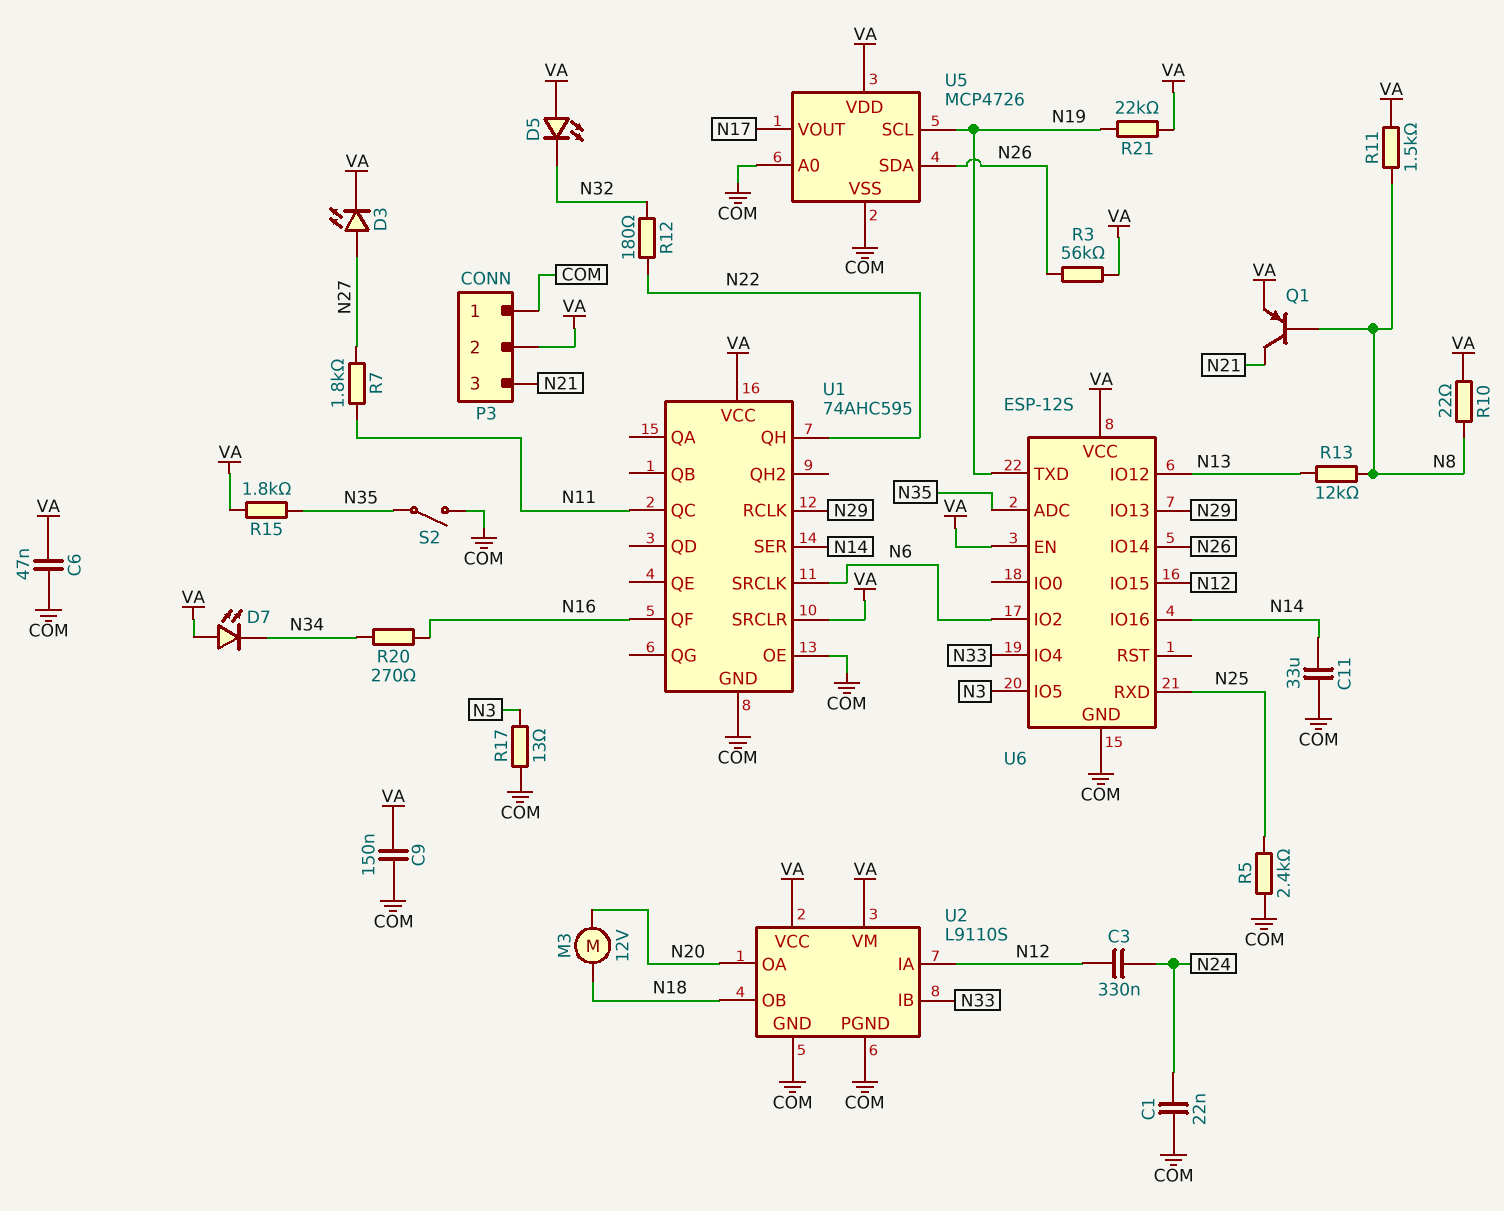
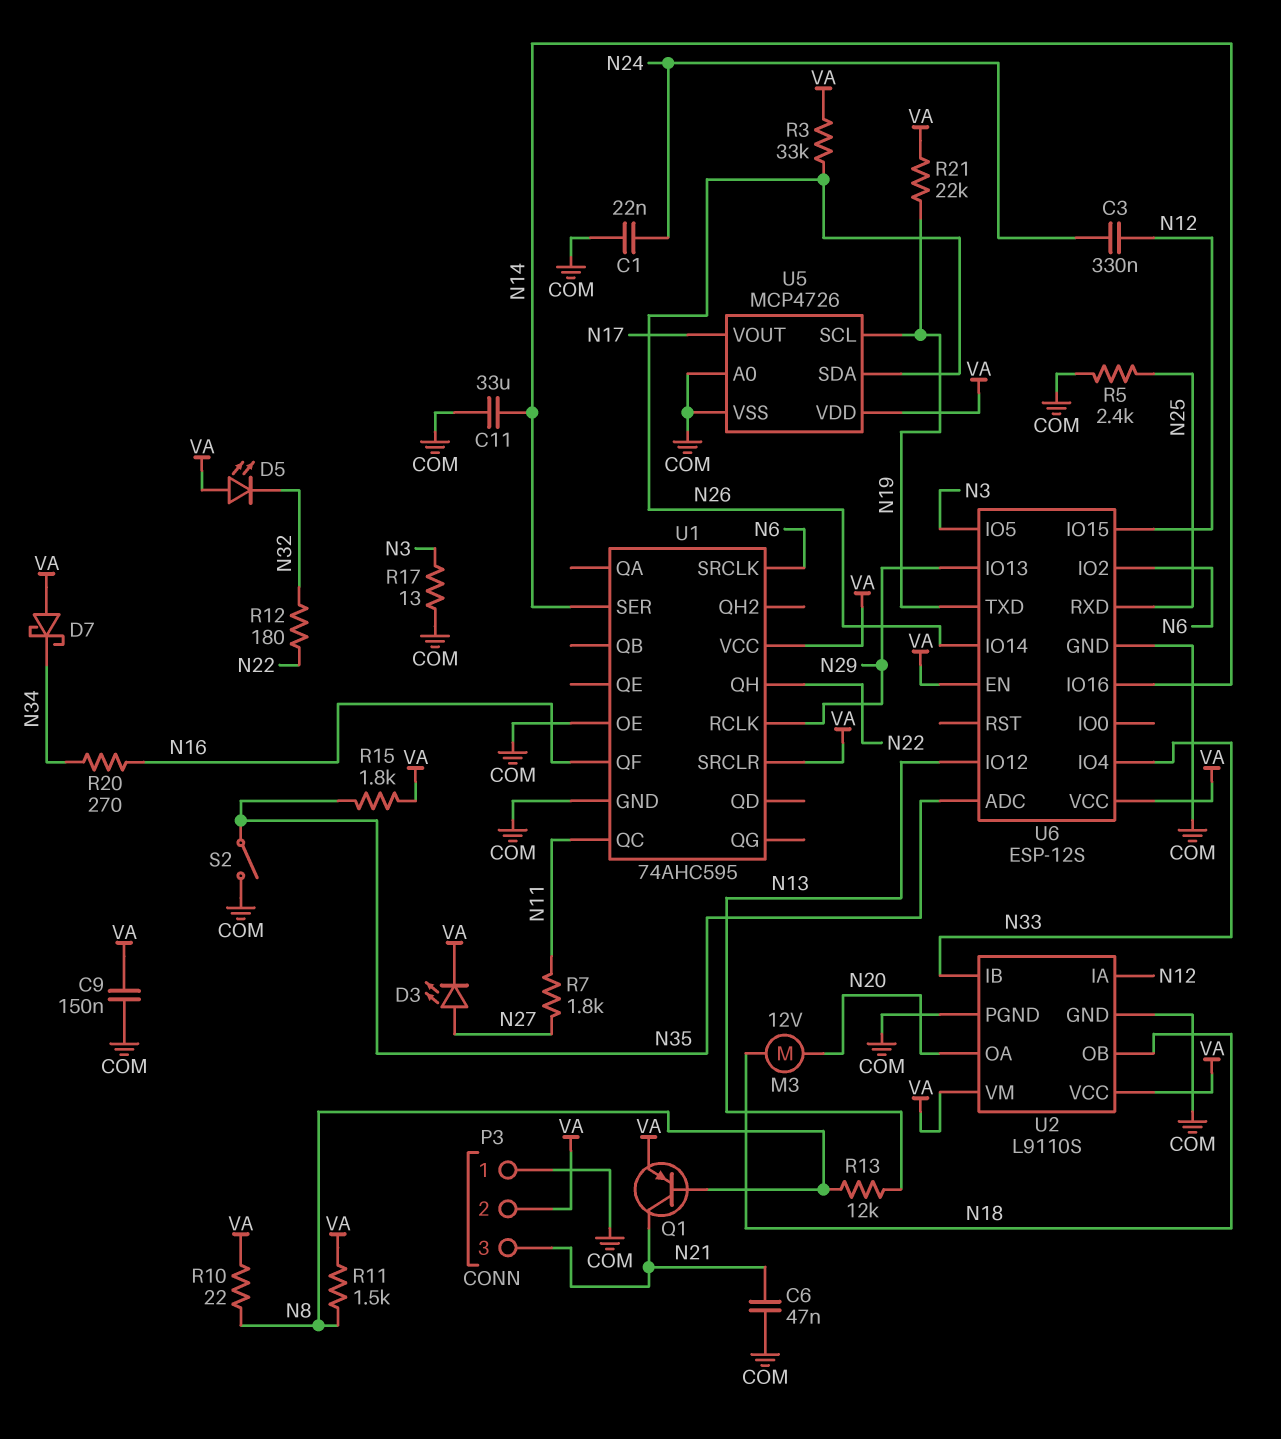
C6: 47nF (COM, VA) -> 47nF (COM, N21)
D7: LED (A VA, K N34) -> schottky (A VA, K N34)
R3: 56k (N26, VA) -> 33k (N26, VA)

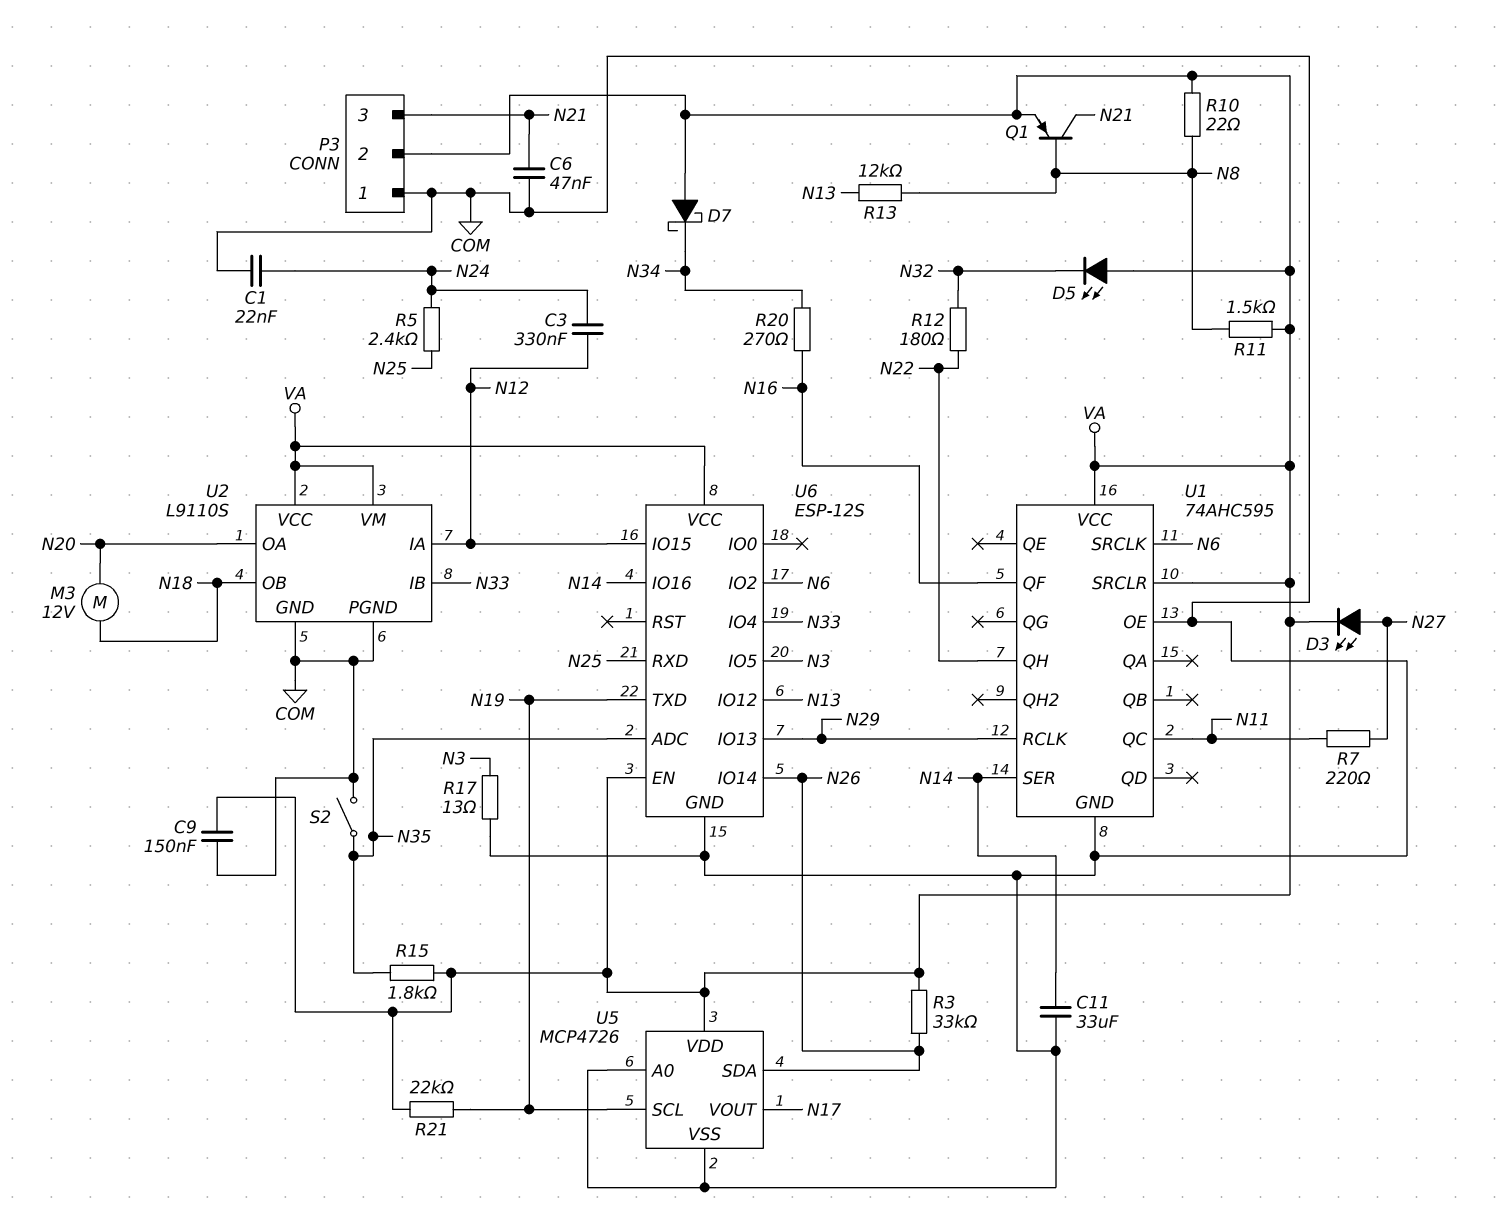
R5: 2.4k (COM, N25) -> 2.4k (N24, N25)
R7: 1.8k (N11, N27) -> 220 (N11, N27)

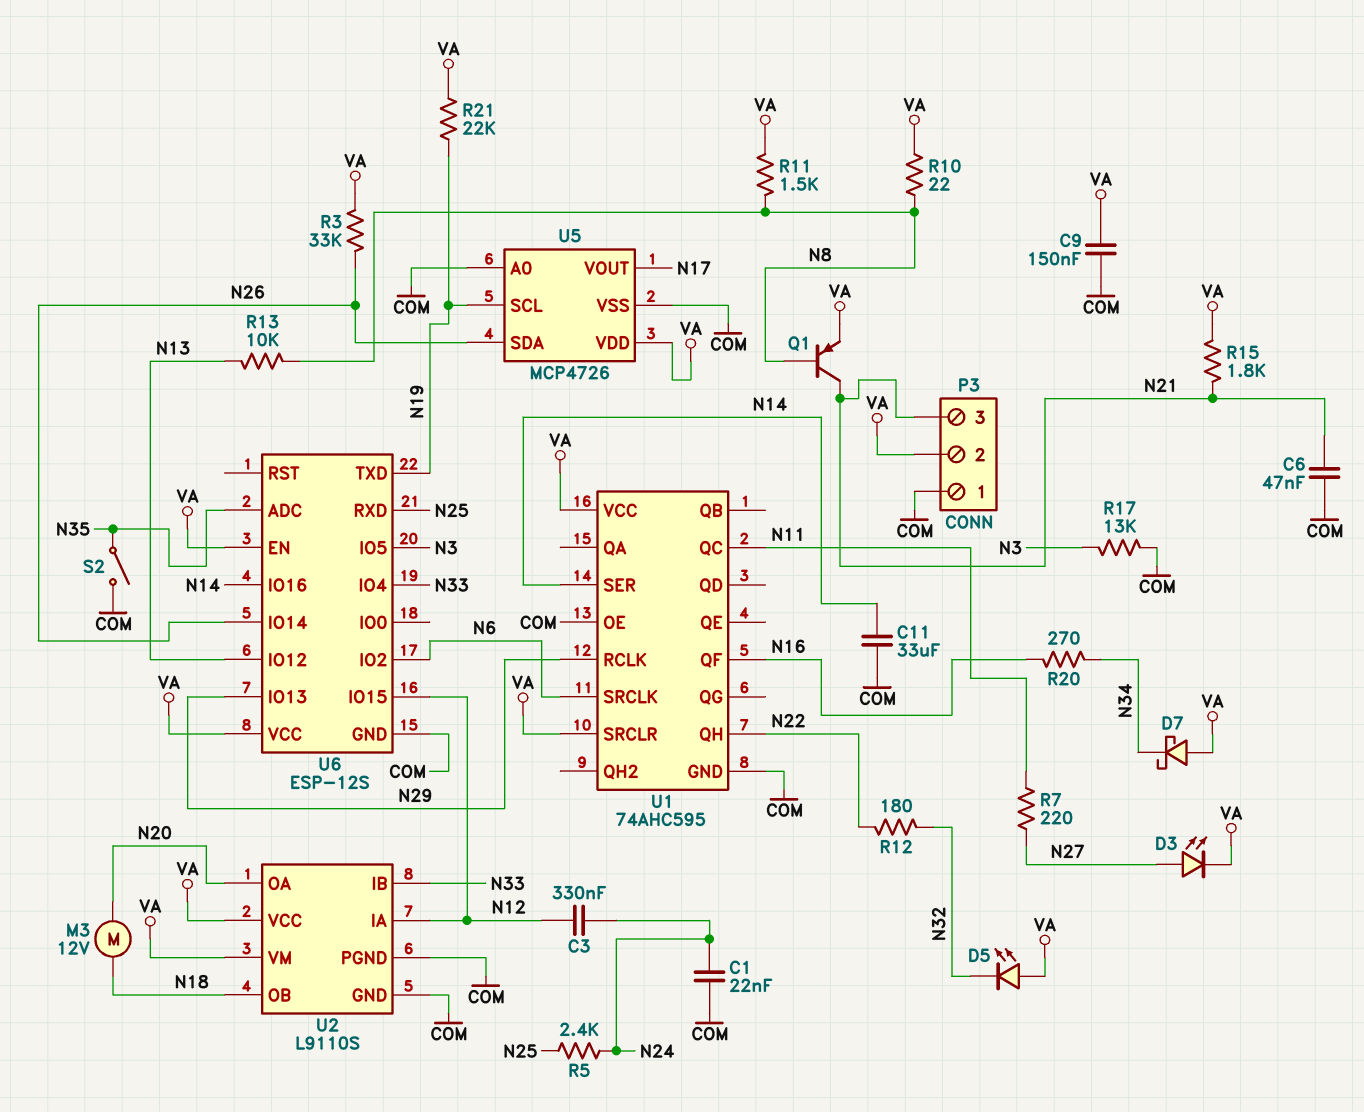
R13: 12k (N8, N13) -> 10k (N8, N13)
R15: 1.8k (N35, VA) -> 1.8k (N21, VA)
R17: 13 (COM, N3) -> 13k (COM, N3)

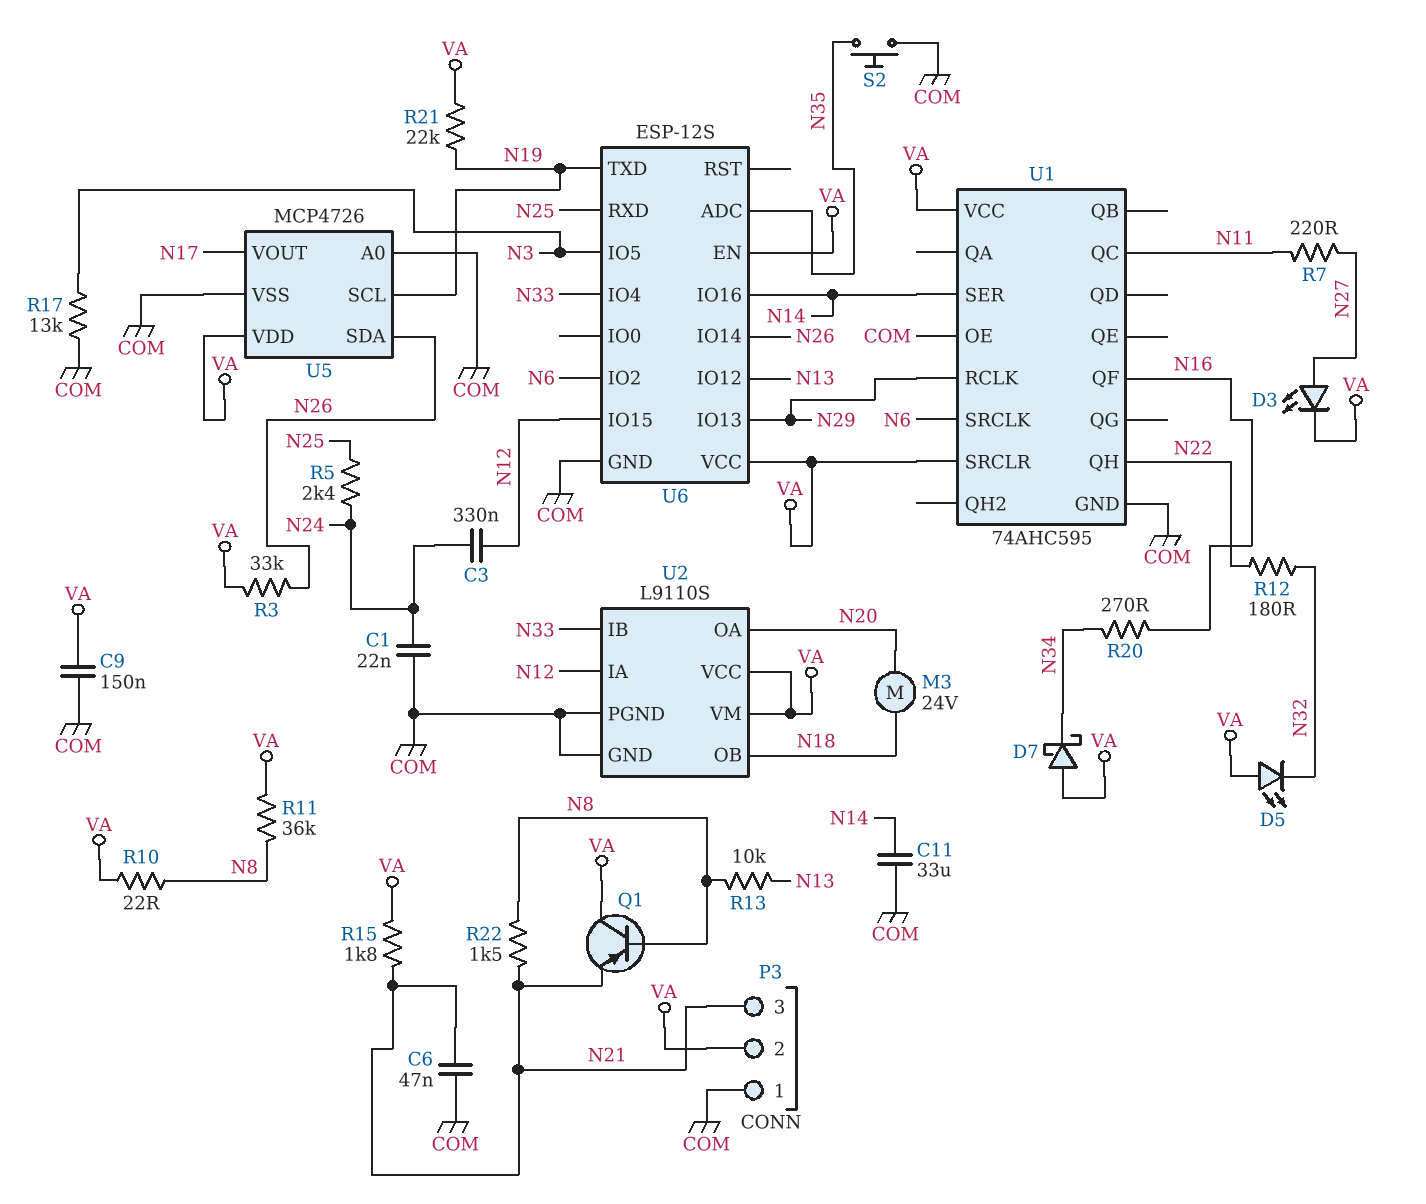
M3: motor 12V (N18, N20) -> motor 24V (N18, N20)
Q1: PNP (B N8, C N21, E VA) -> PNP (B N8, C VA, E N21)
R11: 1.5k (N8, VA) -> 36k (N8, VA)
R22: none -> 1.5k (N8, N21)
S2: switch (COM, N35) -> button (COM, N35)

